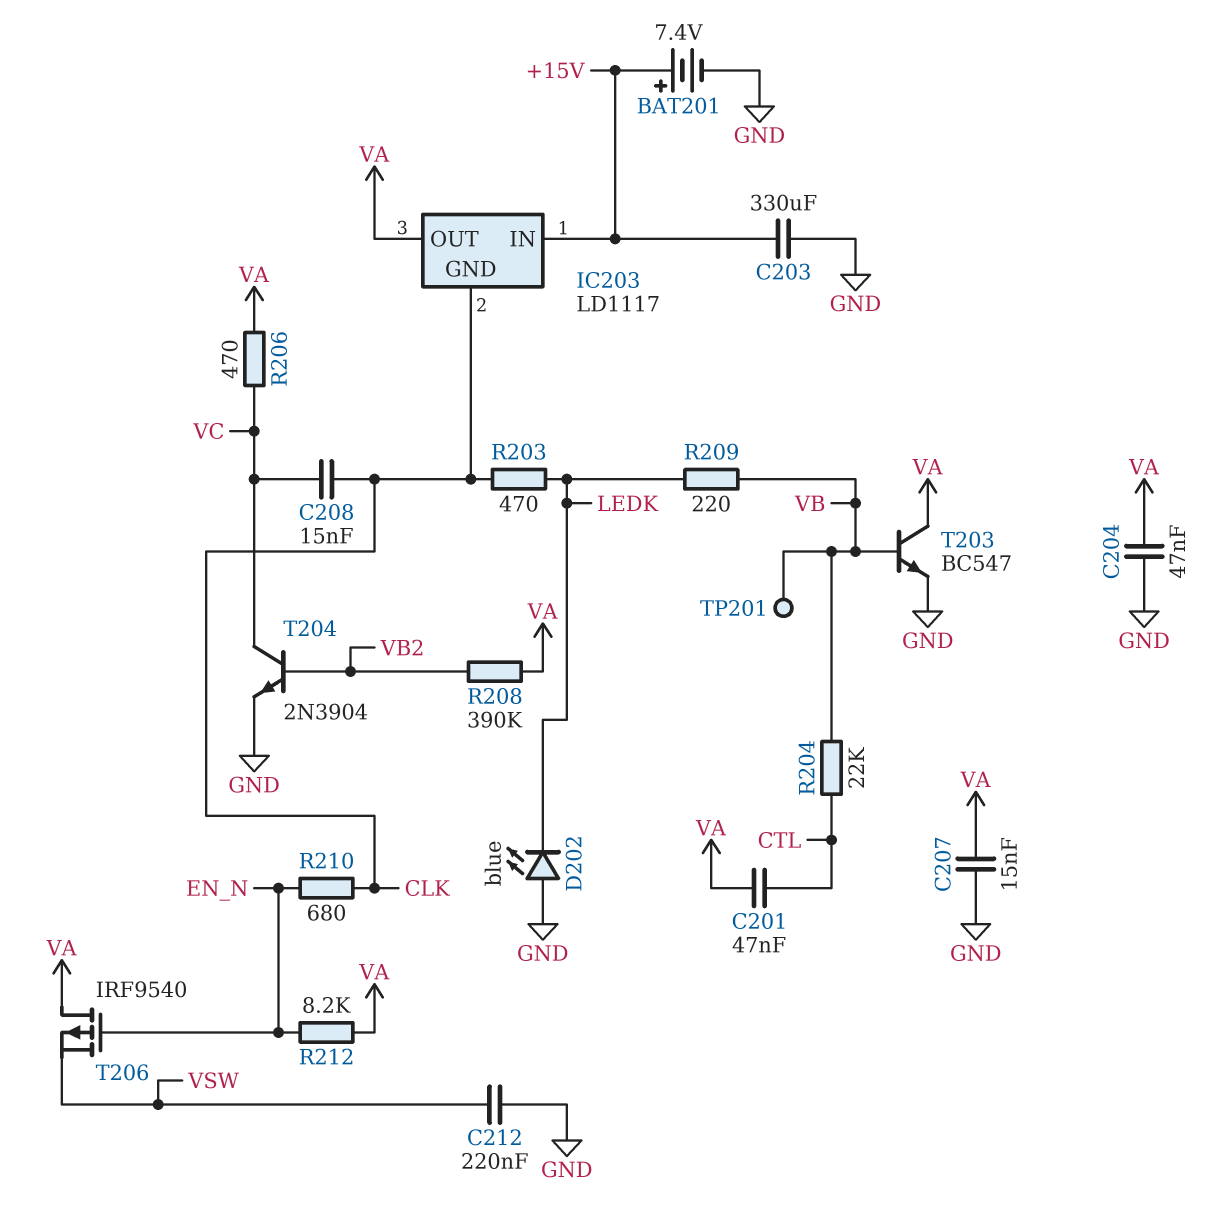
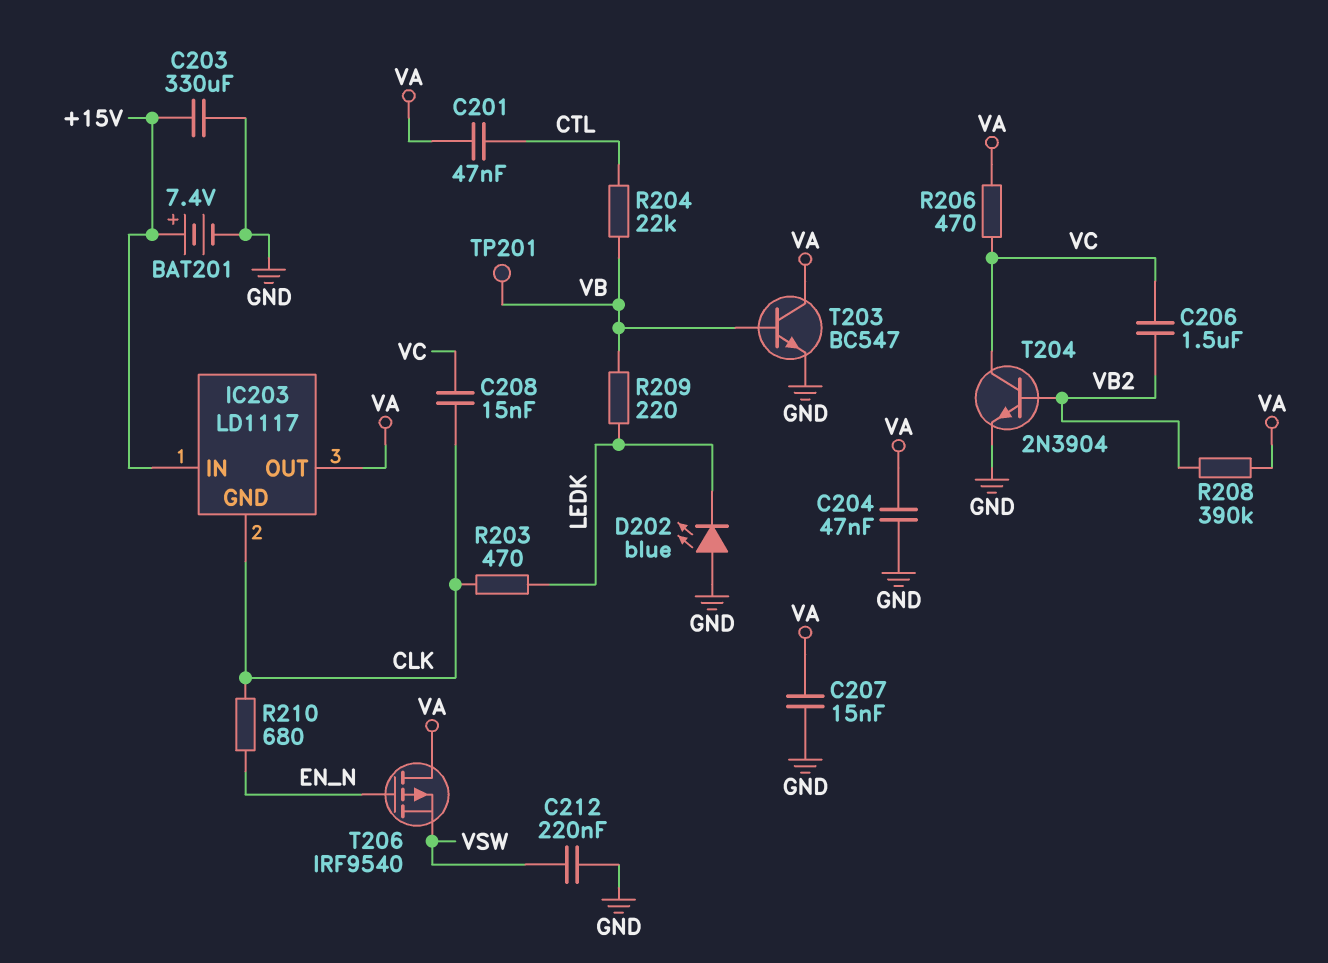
C206: none -> 1.5uF (VB2, VC)
R212: 8.2k (EN_N, VA) -> none

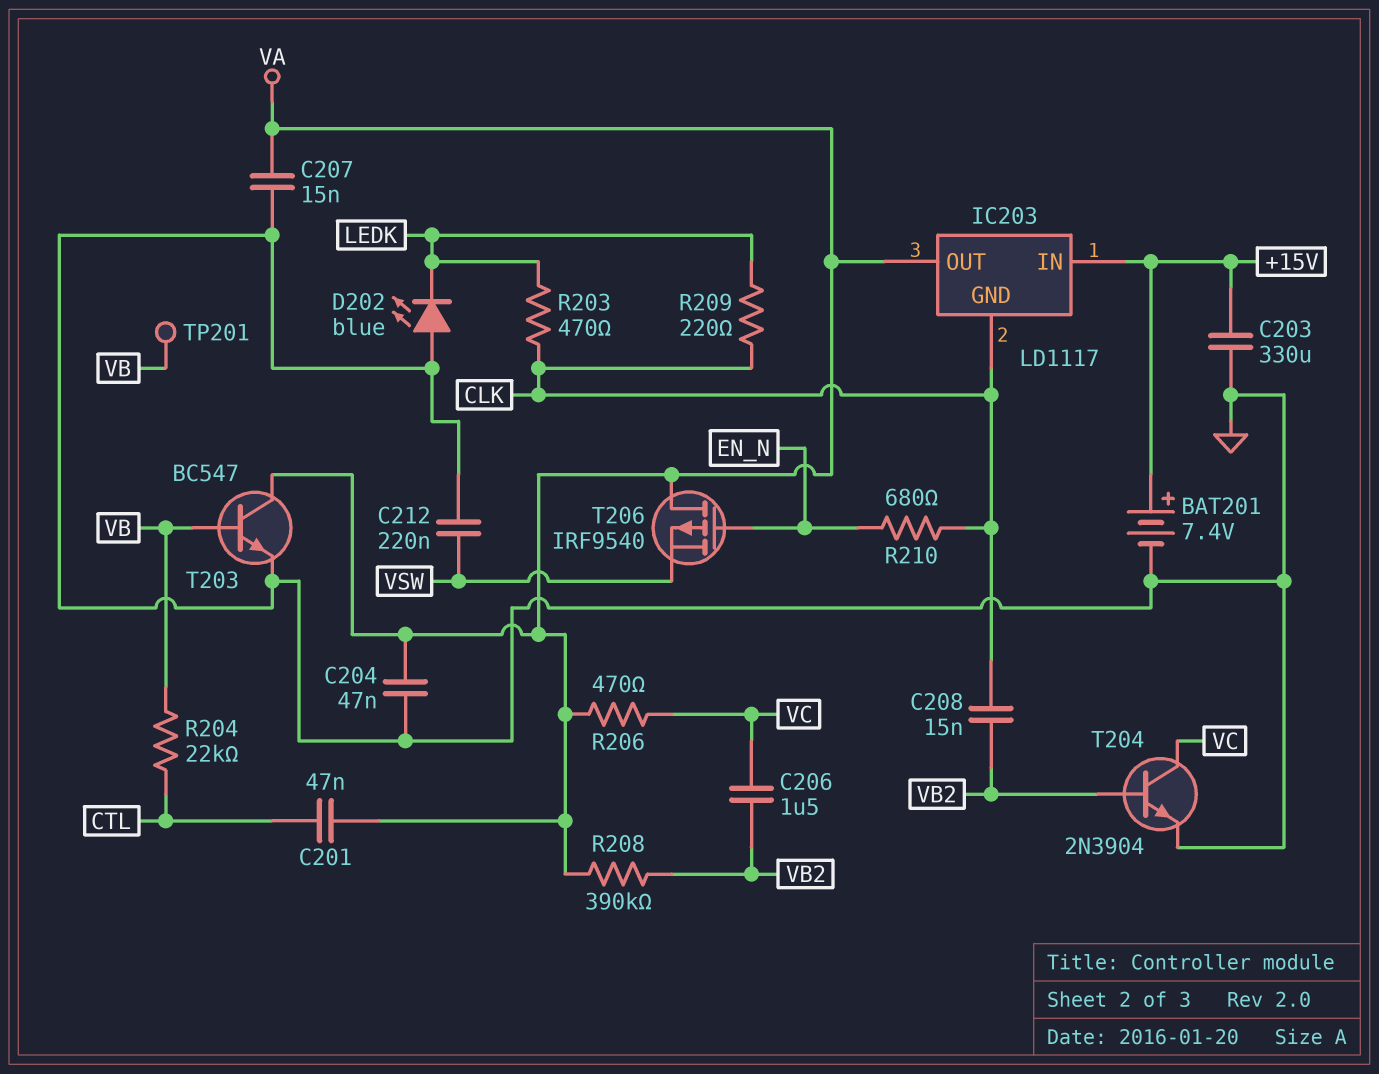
C208: 15nF (CLK, VC) -> 15nF (CLK, VB2)
R209: 220 (LEDK, VB) -> 220 (CLK, LEDK)

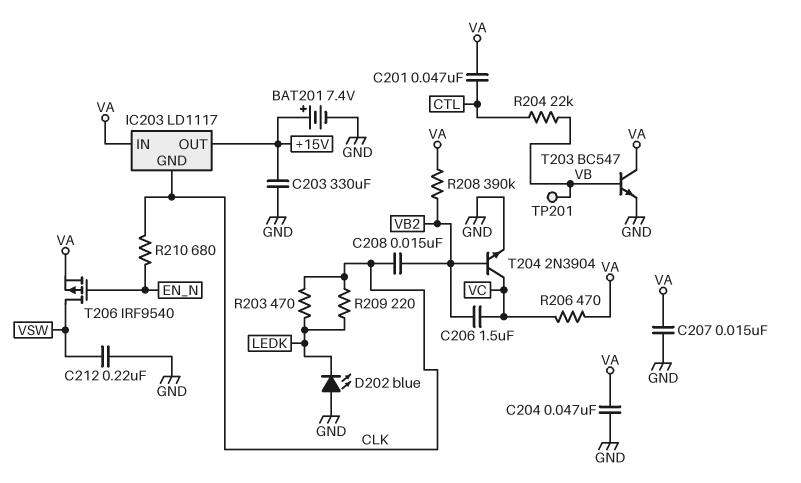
IC203 pin IN: +15V -> VA
IC203 pin OUT: VA -> +15V
T206: PMOS IRF9540 (G EN_N, D VA, S VSW) -> PMOS IRF9540 (G EN_N, D VSW, S VA)

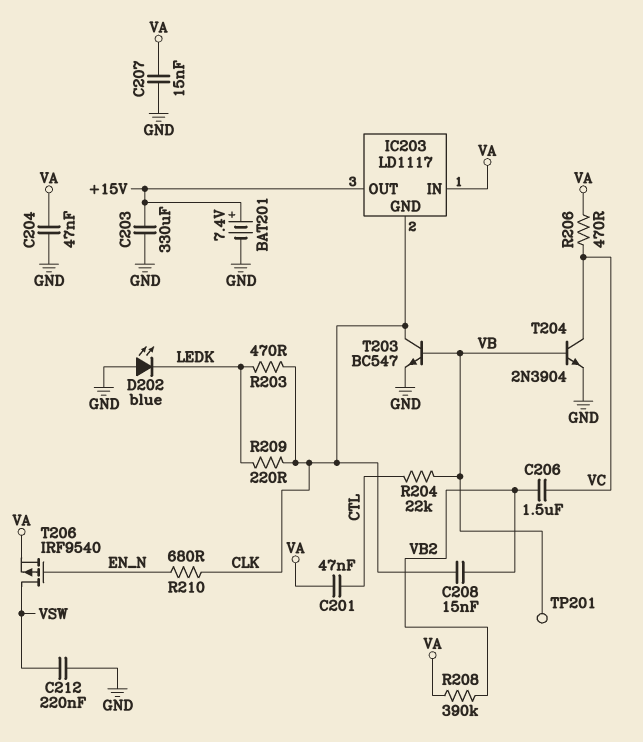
T203: NPN BC547 (B VB, C VA, E GND) -> NPN BC547 (B VB, C CLK, E GND)
T204: NPN 2N3904 (B VB2, C VC, E GND) -> NPN 2N3904 (B VB, C VC, E GND)

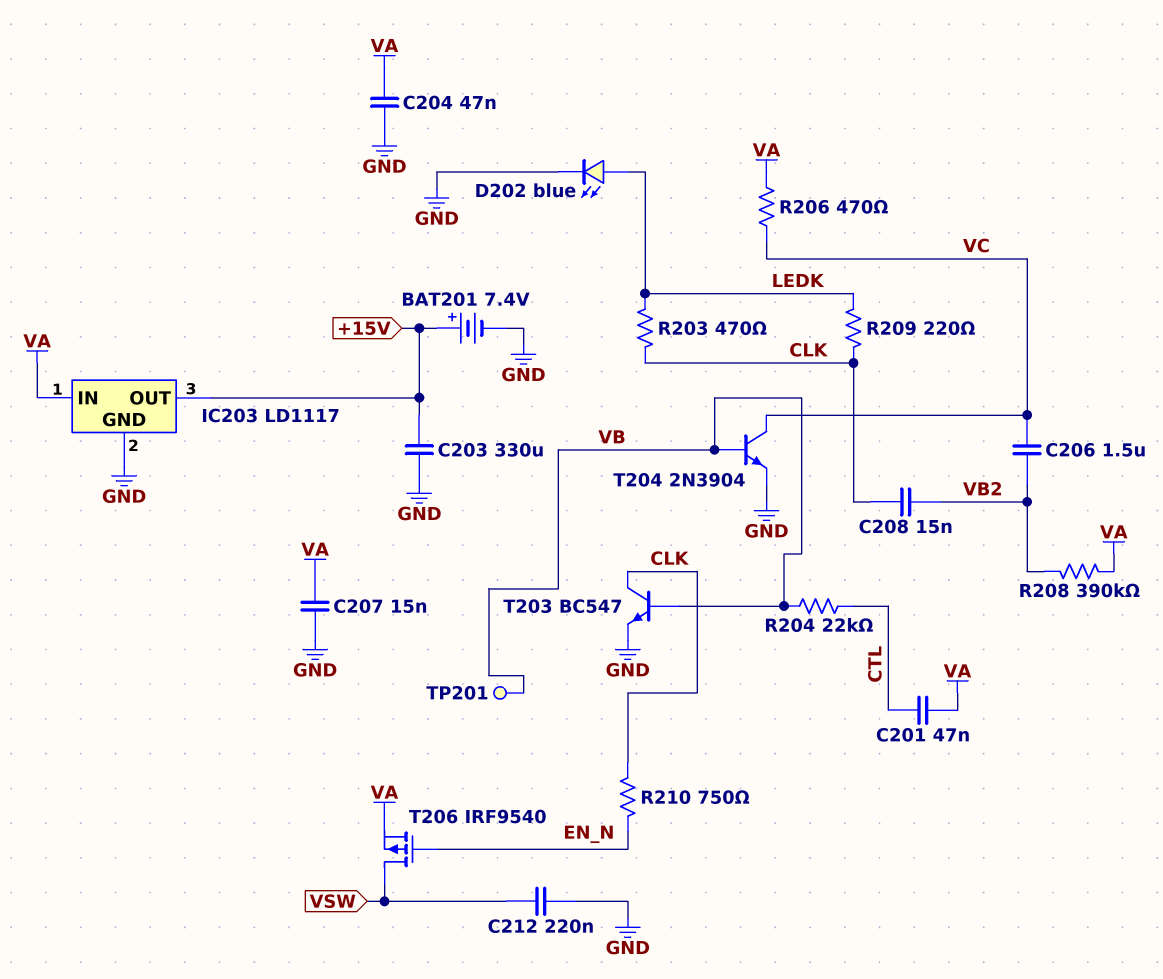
D202: LED blue (A GND, K LEDK) -> LED blue (A LEDK, K GND)
IC203 pin GND: CLK -> GND
R210: 680 (CLK, EN_N) -> 750 (CLK, EN_N)

